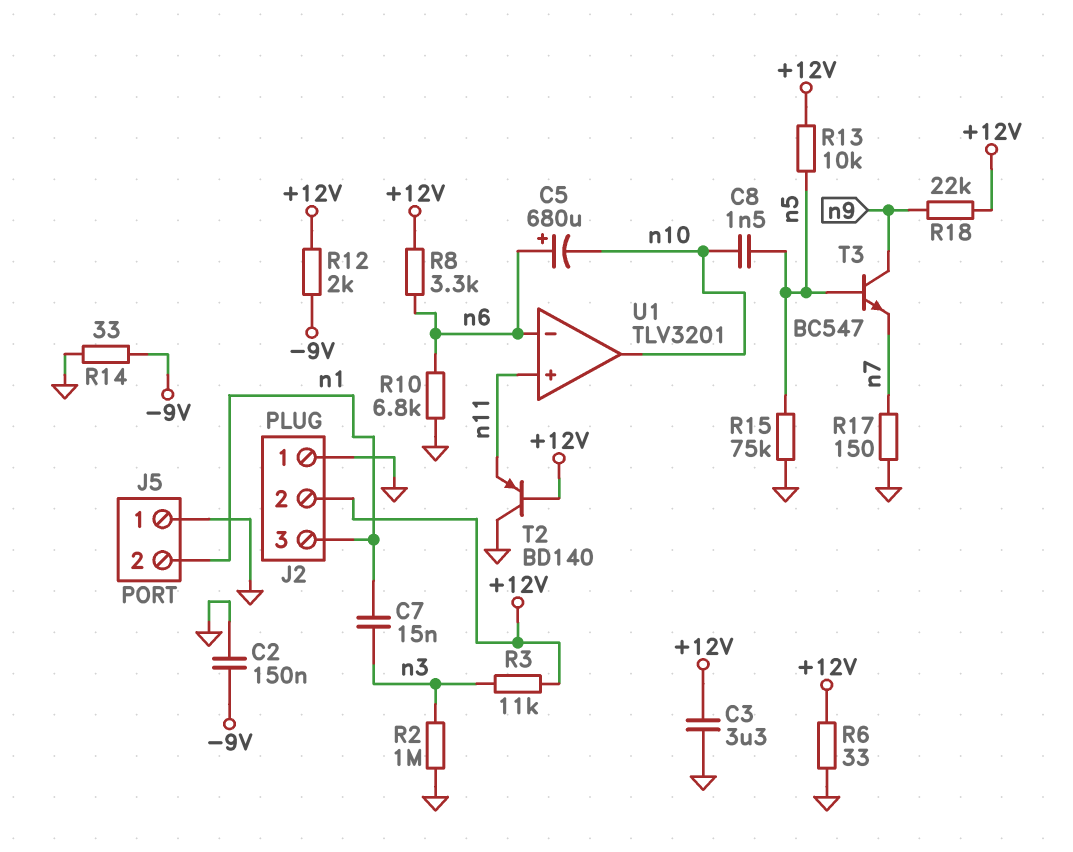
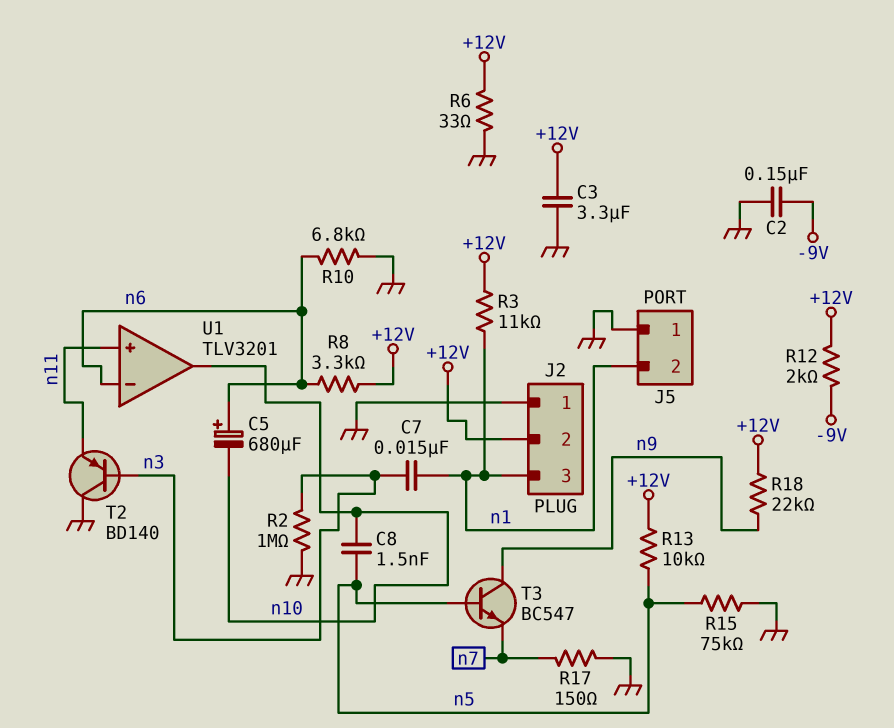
R3: 11k (+12V, n3) -> 11k (+12V, n1)
R14: 33 (-9V, GND) -> none
T2: PNP BD140 (B +12V, C GND, E n11) -> PNP BD140 (B n3, C GND, E n11)

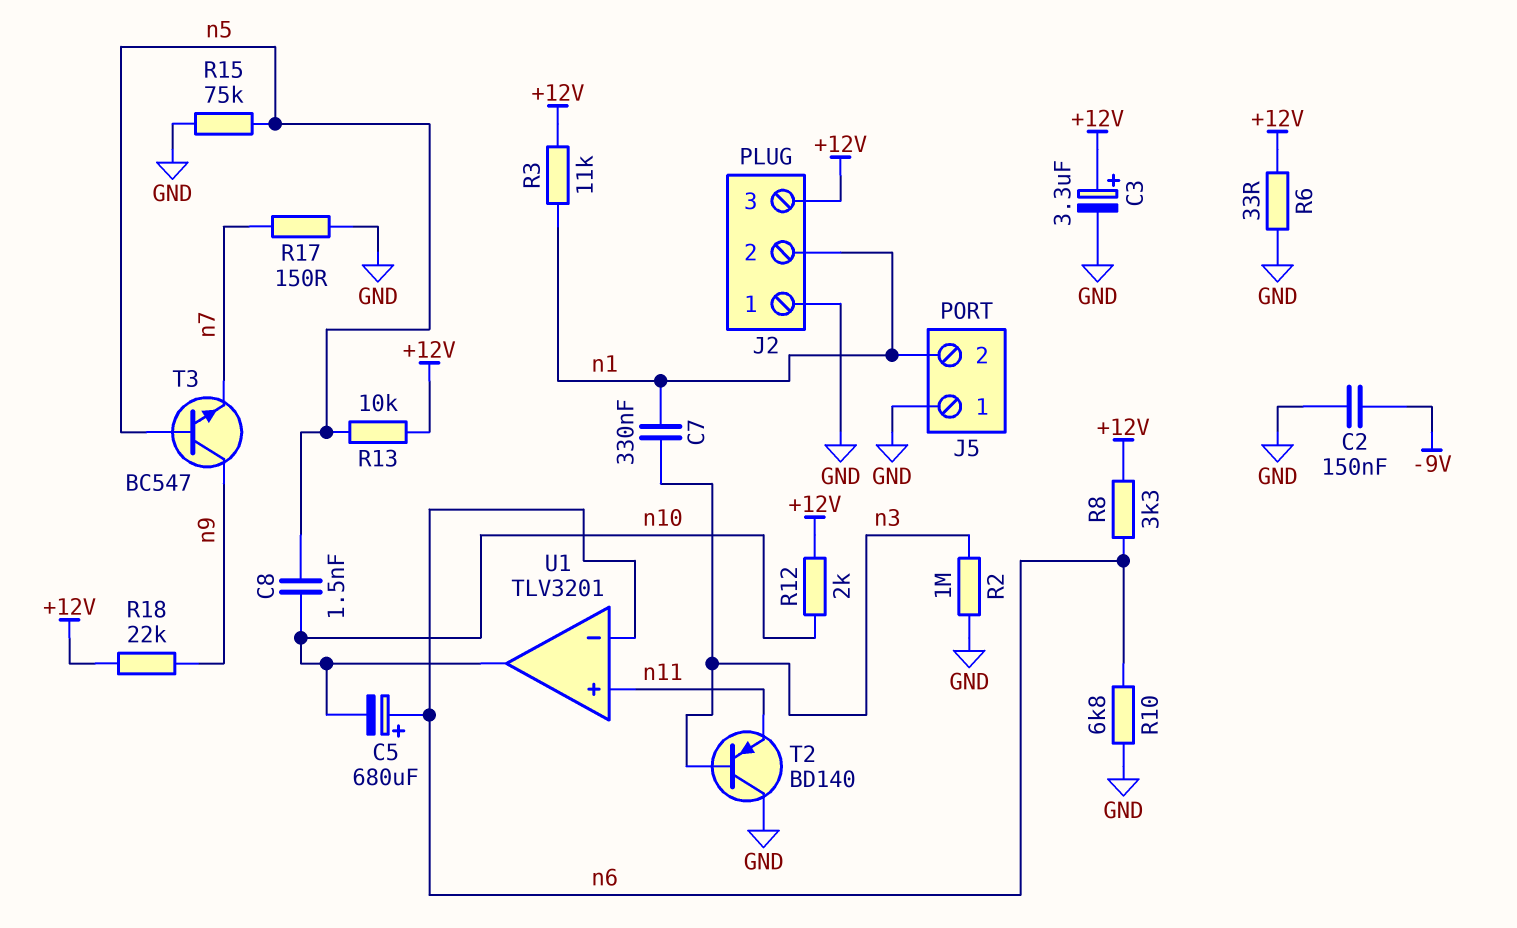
C3: 3.3uF (+12V, GND) -> 3.3uF (plus +12V, minus GND)
C7: 15nF (n1, n3) -> 330nF (n1, n3)
J2 pin 2: +12V -> n1
J2 pin 3: n1 -> +12V
R12: 2k (+12V, -9V) -> 2k (+12V, n10)

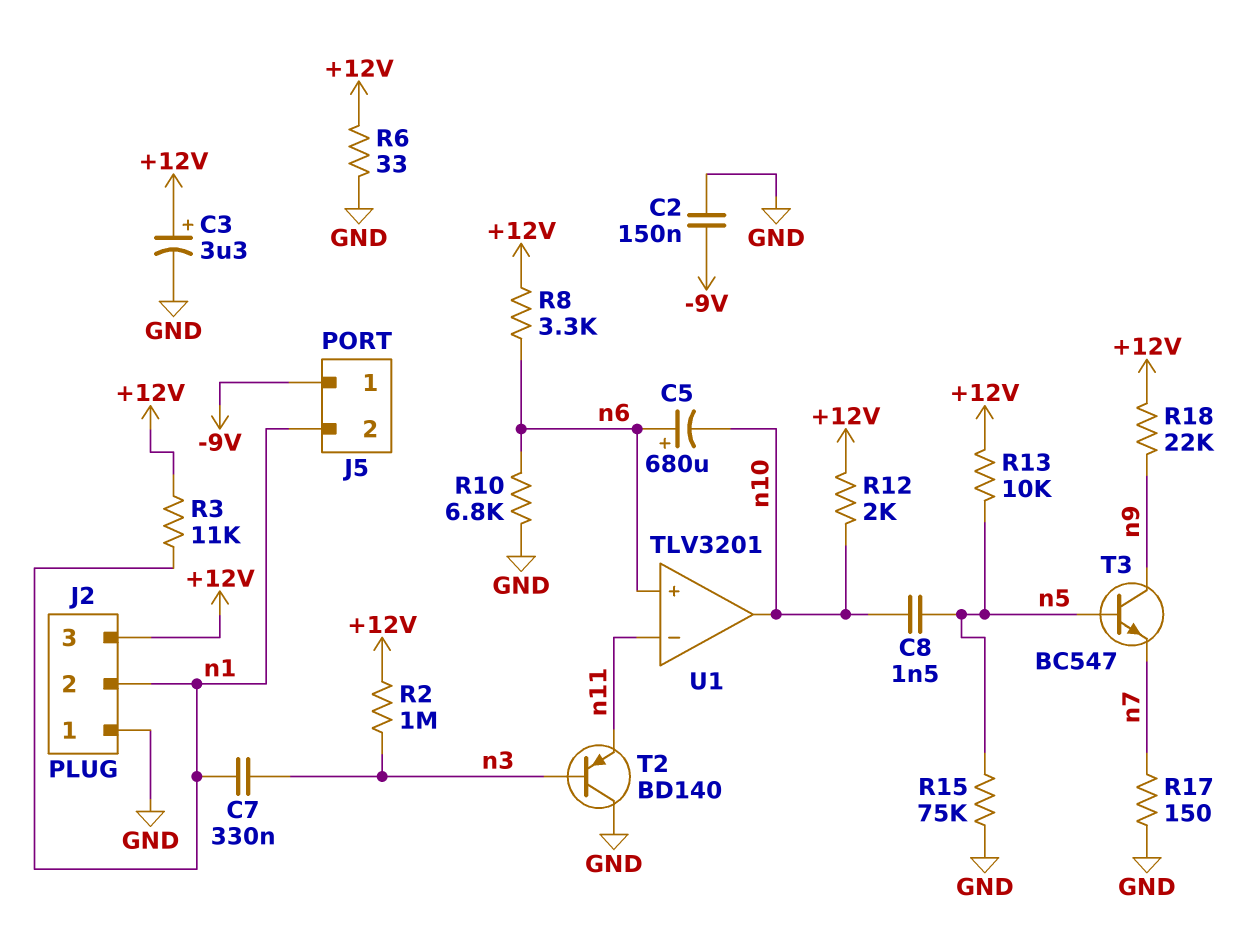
J5 pin 1: GND -> -9V
R2: 1M (GND, n3) -> 1M (+12V, n3)
U1 pin in+: n11 -> n6
U1 pin in-: n6 -> n11

